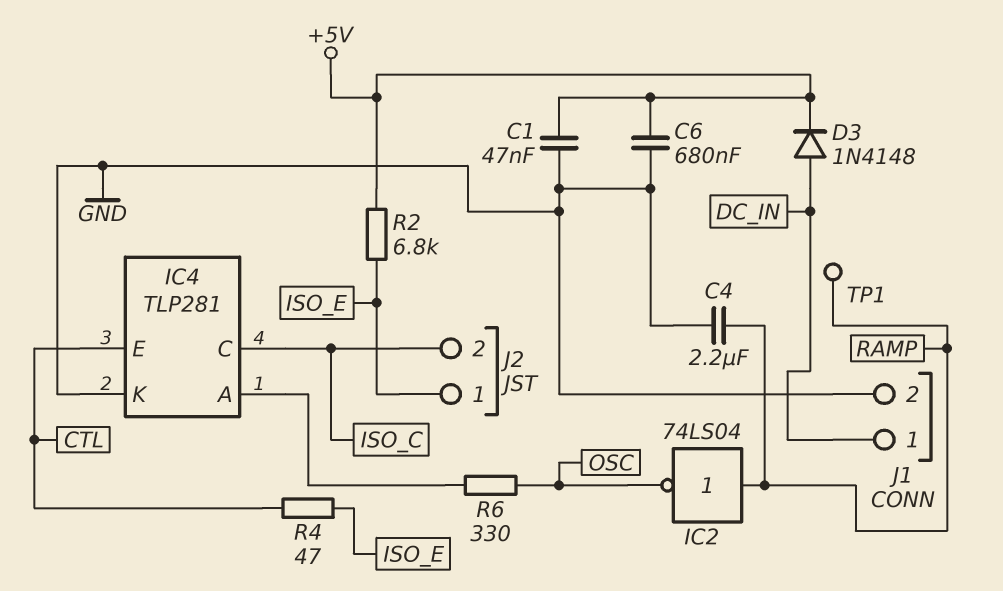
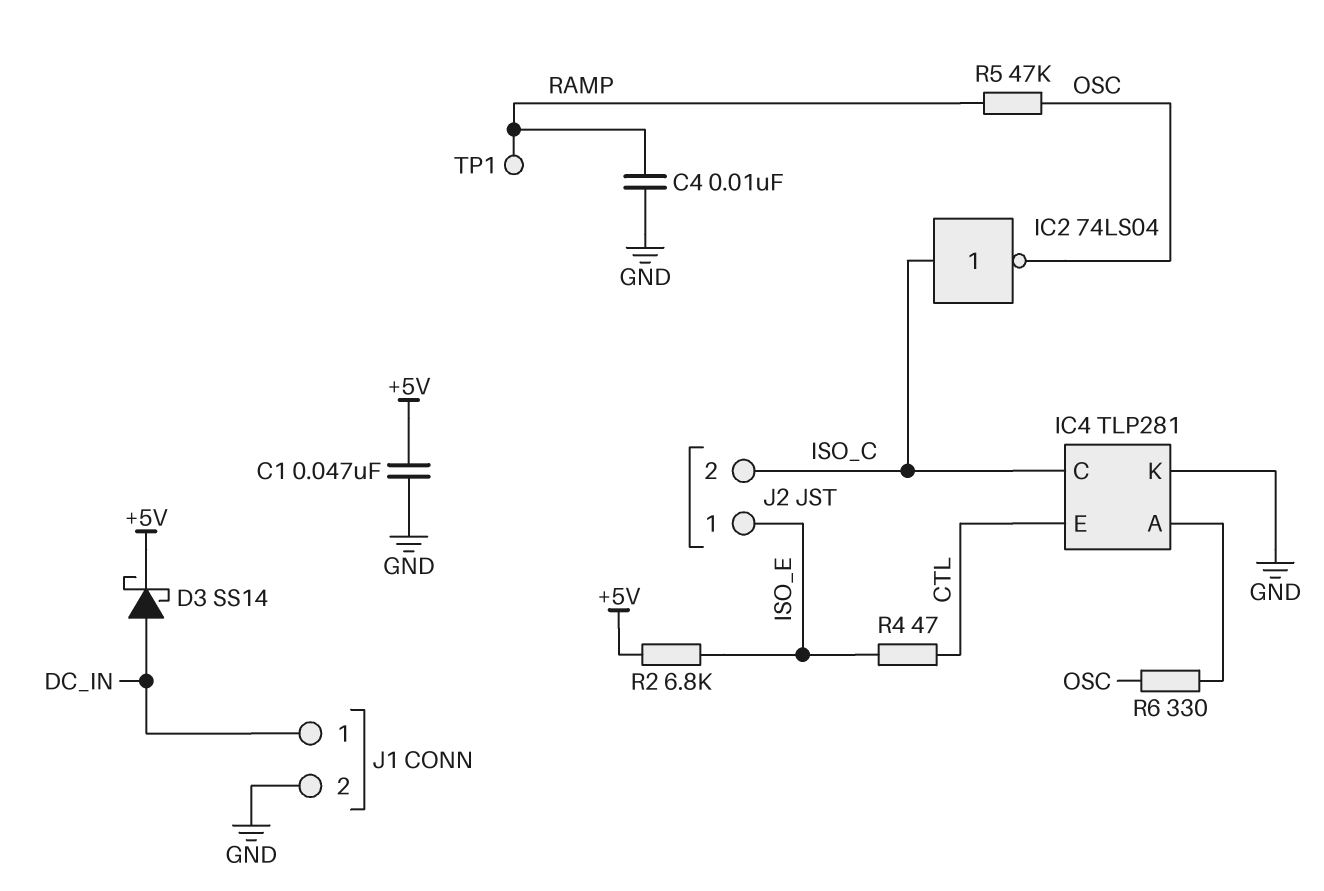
C4: 2.2uF (GND, RAMP) -> 10nF (GND, RAMP)
C6: 680nF (+5V, GND) -> none
D3: diode 1N4148 (A DC_IN, K +5V) -> schottky SS14 (A DC_IN, K +5V)
IC2: NOT 74LS04 (in RAMP, out OSC) -> NOT 74LS04 (in ISO_C, out OSC)
R5: none -> 47k (OSC, RAMP)

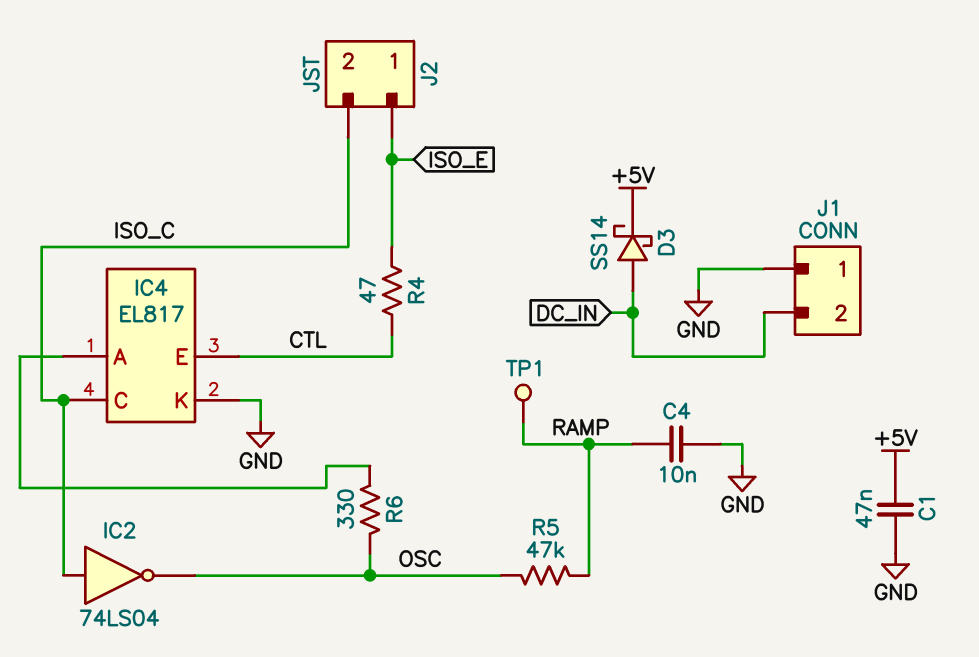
IC4: TLP281 -> EL817
J1 pin 1: DC_IN -> GND
J1 pin 2: GND -> DC_IN
R2: 6.8k (+5V, ISO_E) -> none

